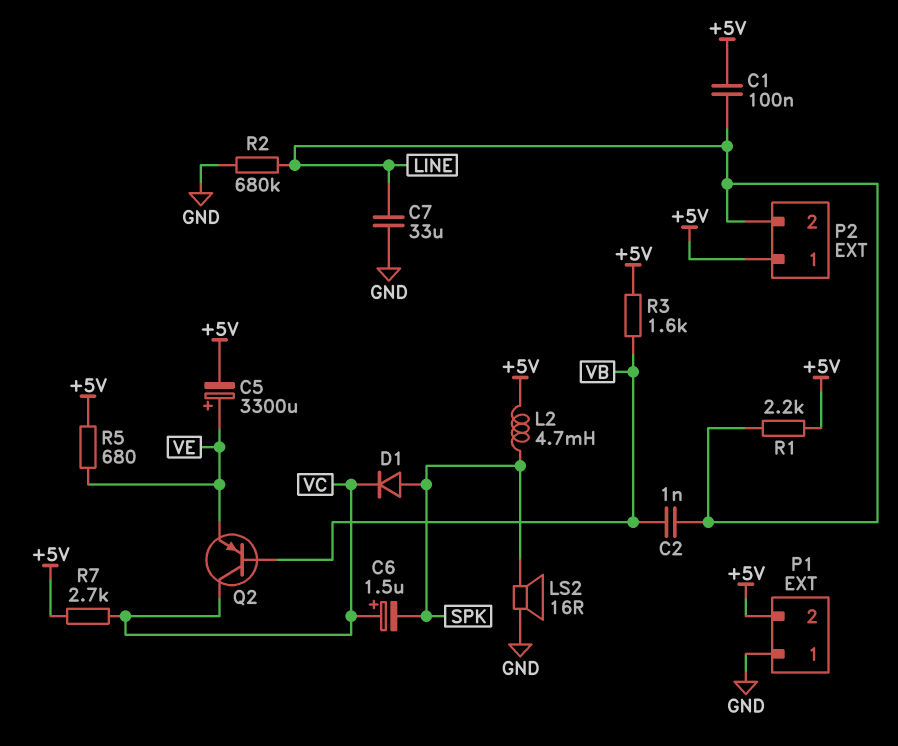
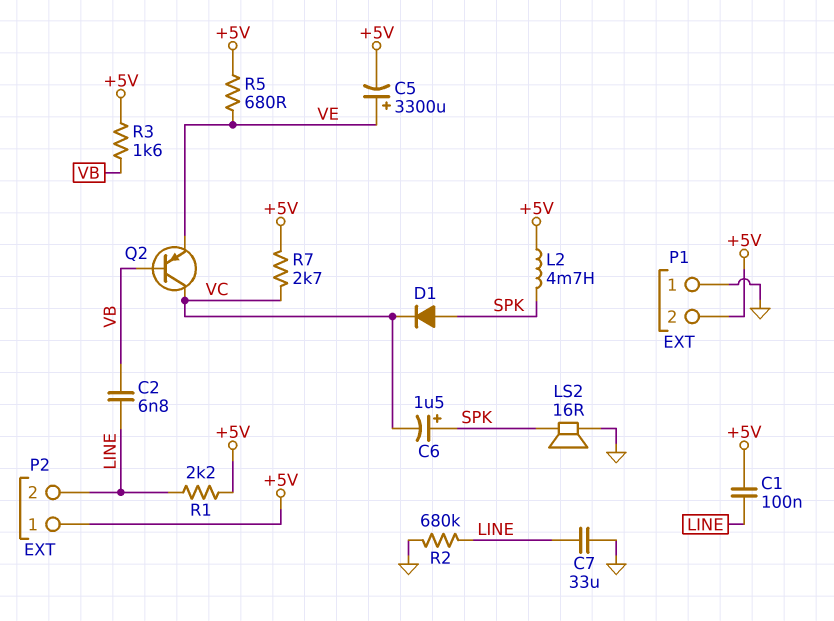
C2: 1nF (LINE, VB) -> 6.8nF (LINE, VB)
C6: 1.5uF (plus VC, minus SPK) -> 1.5uF (plus SPK, minus VC)

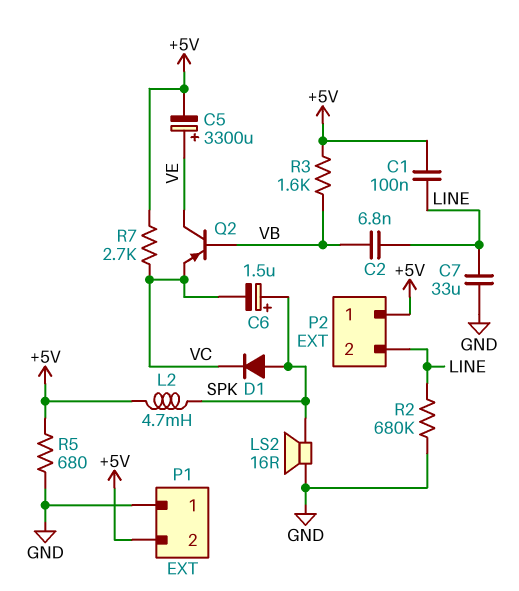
Q2: PNP (B VB, C VC, E VE) -> PNP (B VB, C VE, E VC)
R1: 2.2k (+5V, LINE) -> none
R5: 680 (+5V, VE) -> 680 (+5V, GND)

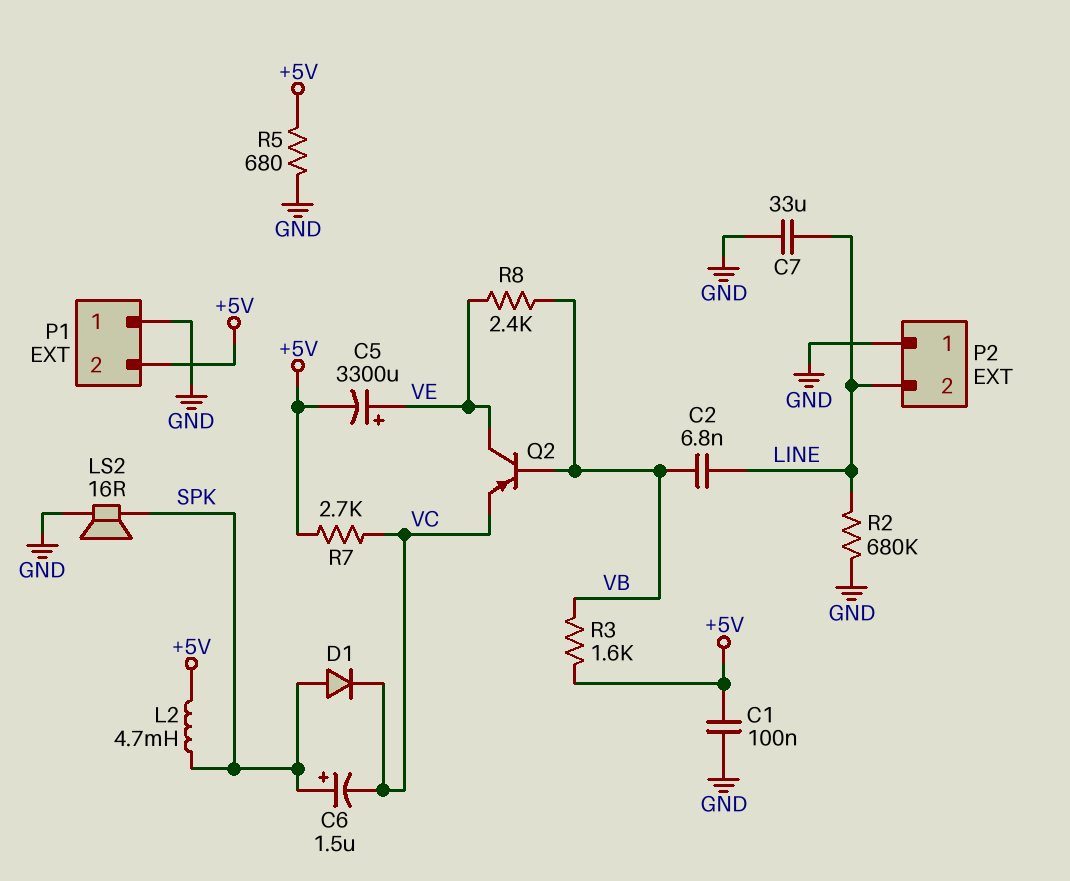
C1: 100nF (+5V, LINE) -> 100nF (+5V, GND)
P2 pin 1: +5V -> GND
R8: none -> 2.4k (VB, VE)

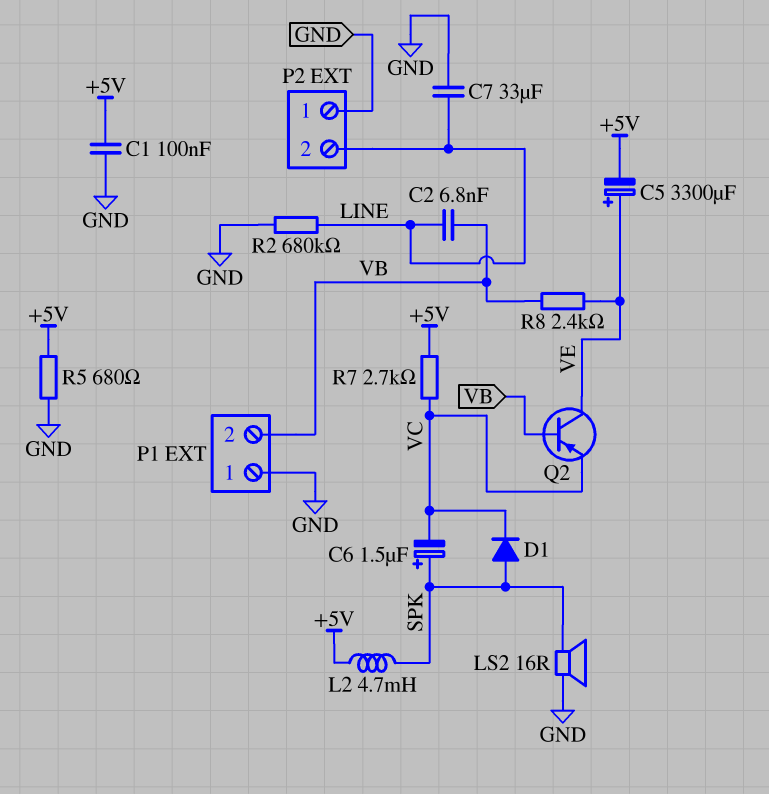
P1 pin 2: +5V -> VB
R3: 1.6k (+5V, VB) -> none

